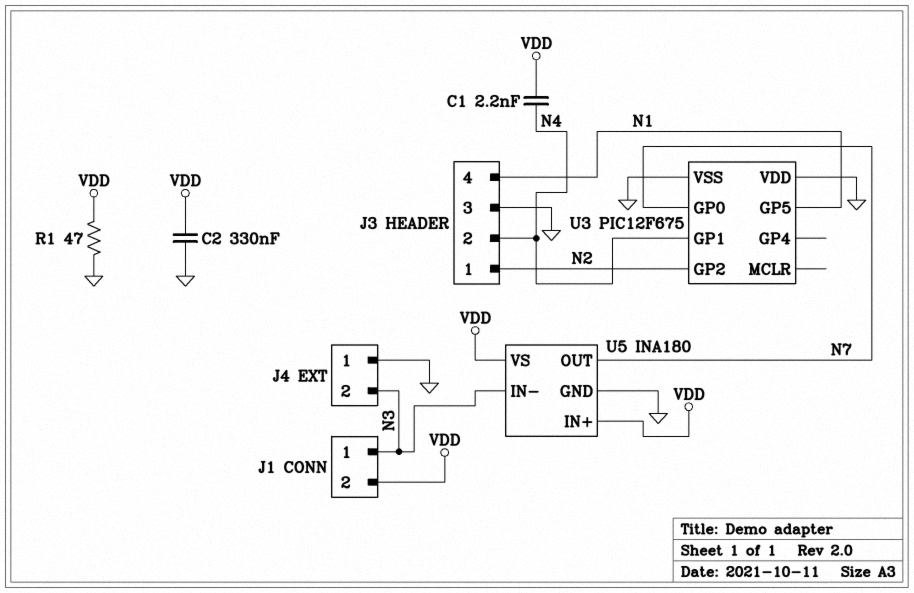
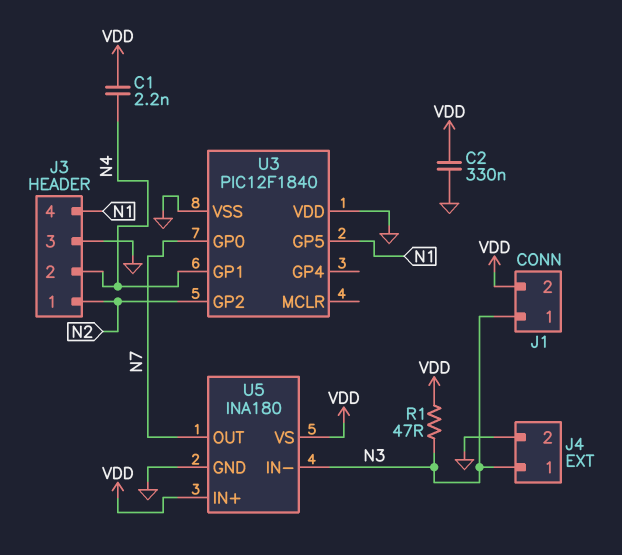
J4 pin 1: GND -> N3
J4 pin 2: N3 -> GND
R1: 47 (GND, VDD) -> 47 (N3, VDD)
U3: PIC12F675 -> PIC12F1840

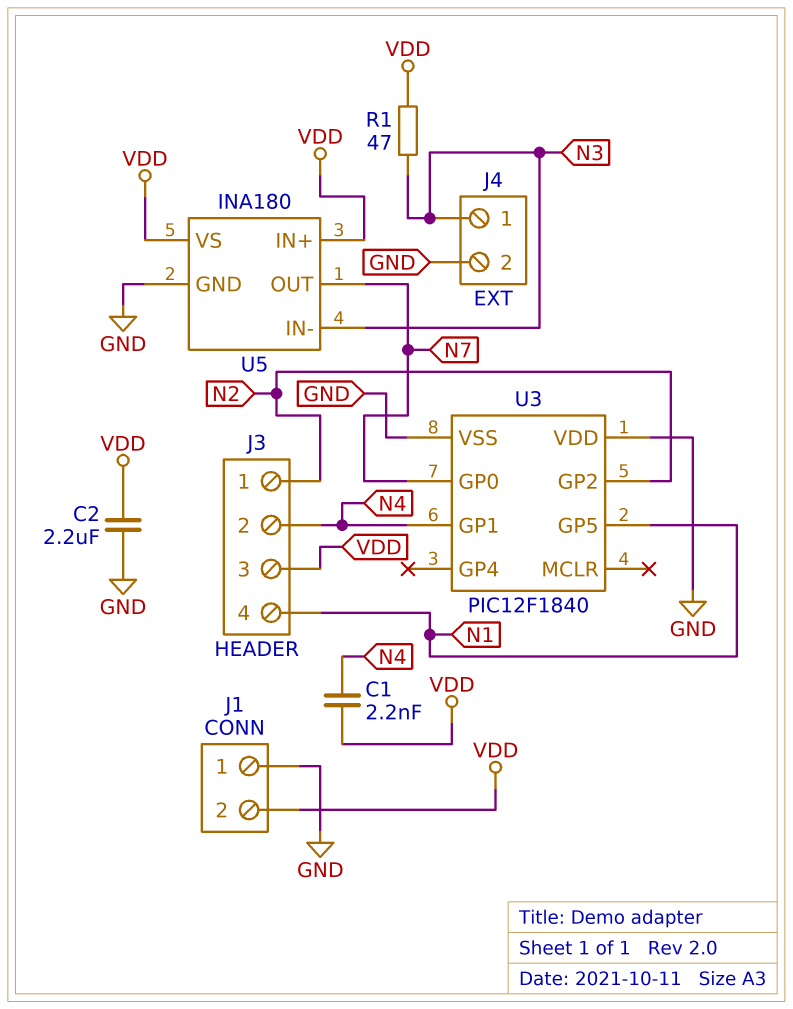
C2: 330nF (GND, VDD) -> 2.2uF (GND, VDD)
J1 pin 1: N3 -> GND
J3 pin 3: GND -> VDD

